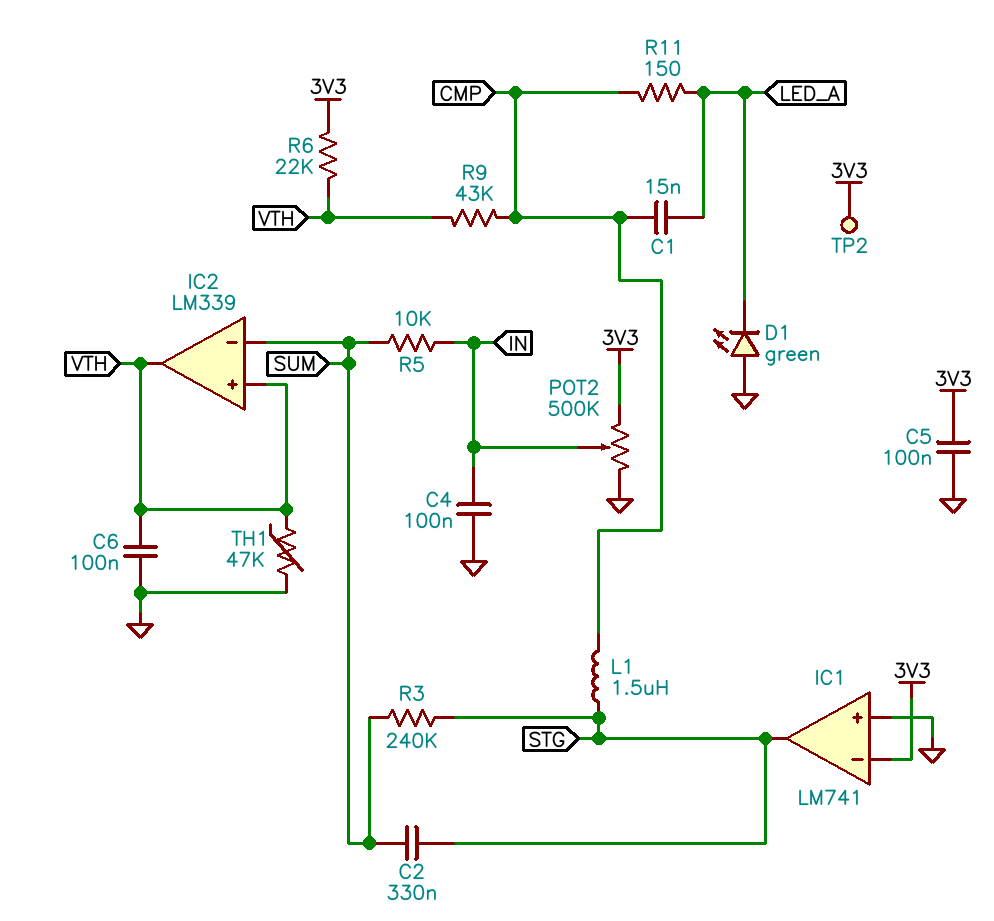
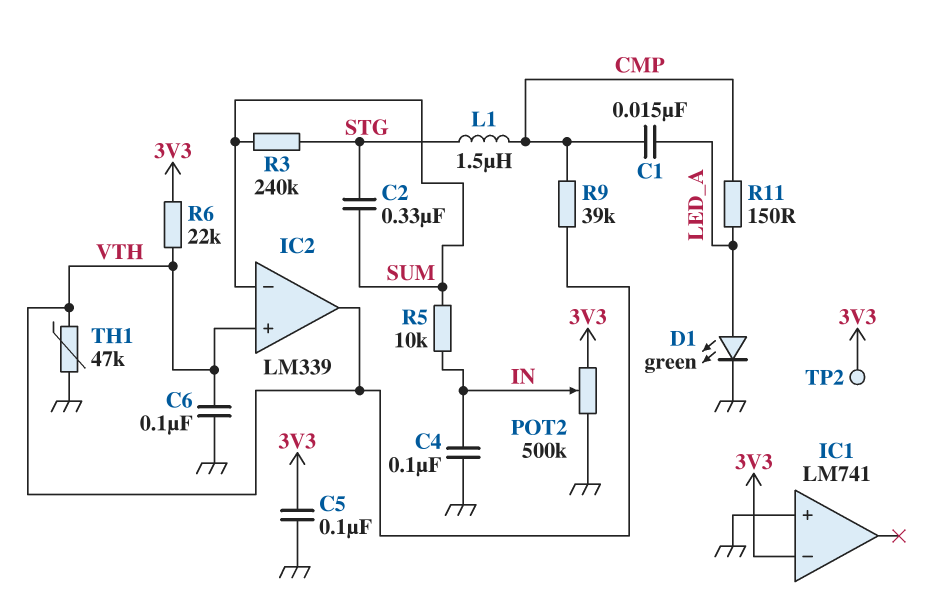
D1: LED green (A GND, K LED_A) -> LED green (A LED_A, K GND)
IC1 pin out: STG -> none
R9: 43k (CMP, VTH) -> 39k (CMP, VTH)

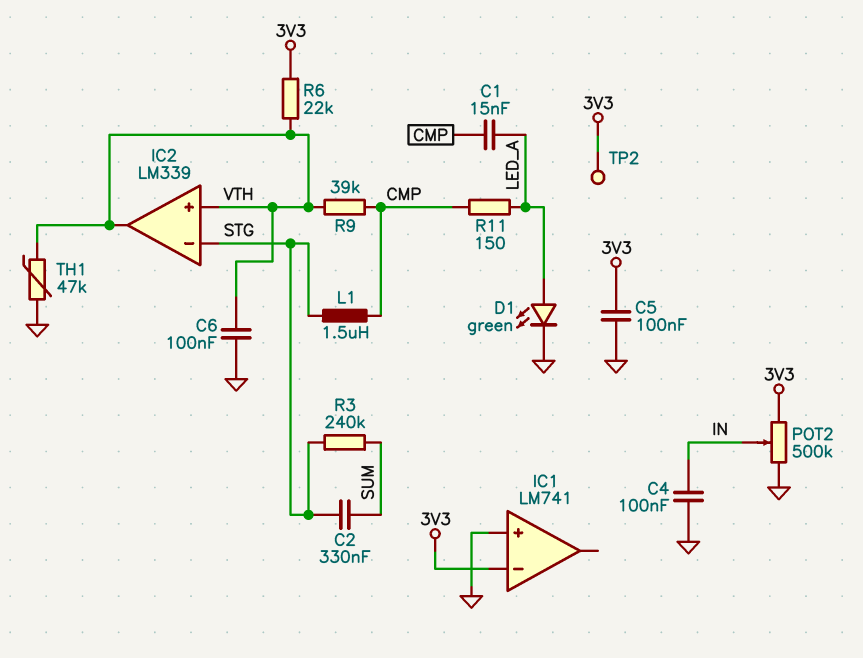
IC2 pin in-: SUM -> STG
R5: 10k (IN, SUM) -> none

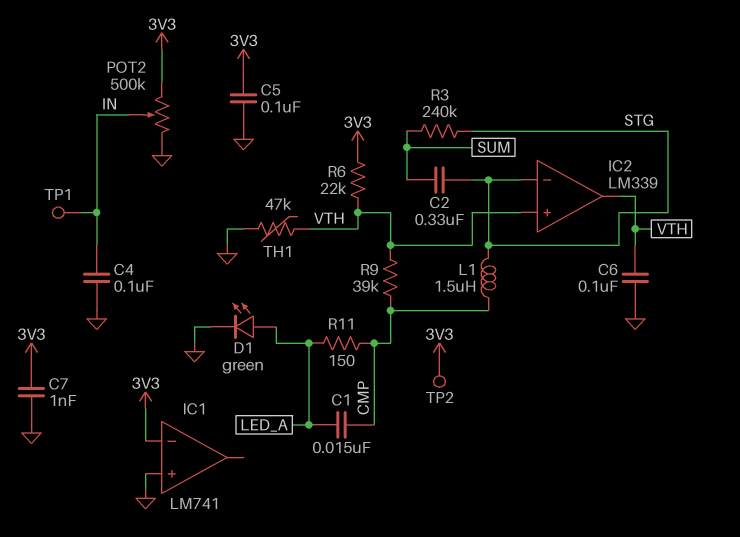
C7: none -> 1nF (3V3, GND)
TP1: none -> test point (IN)

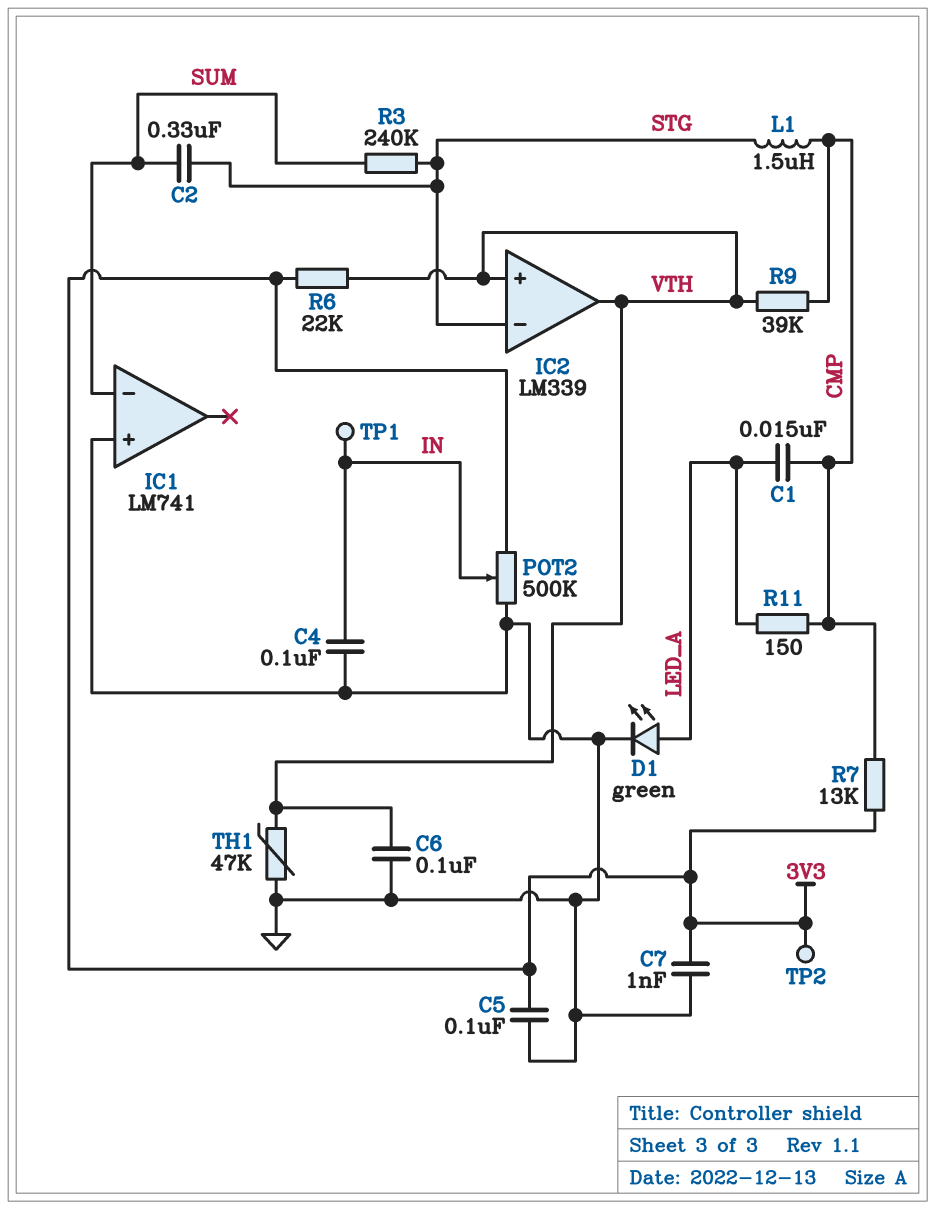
IC1 pin in-: 3V3 -> SUM
R7: none -> 13k (3V3, CMP)

